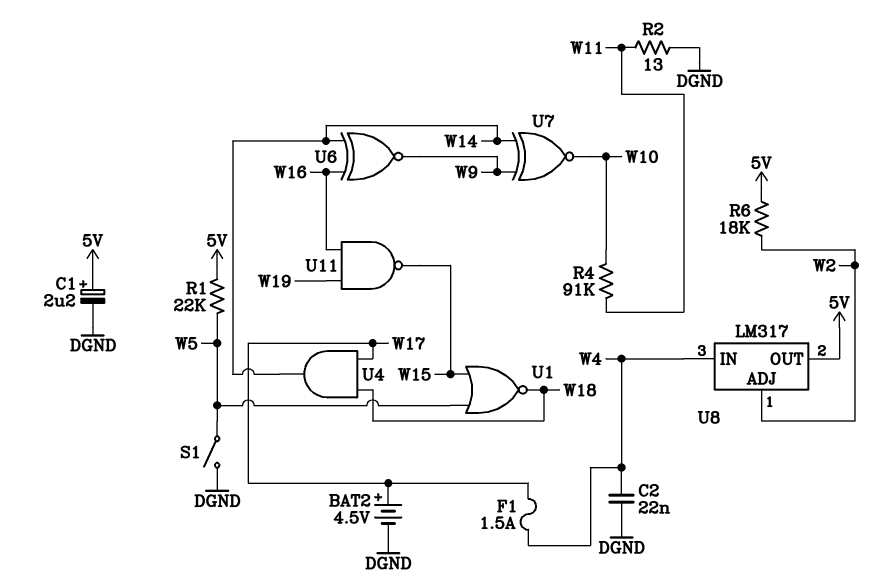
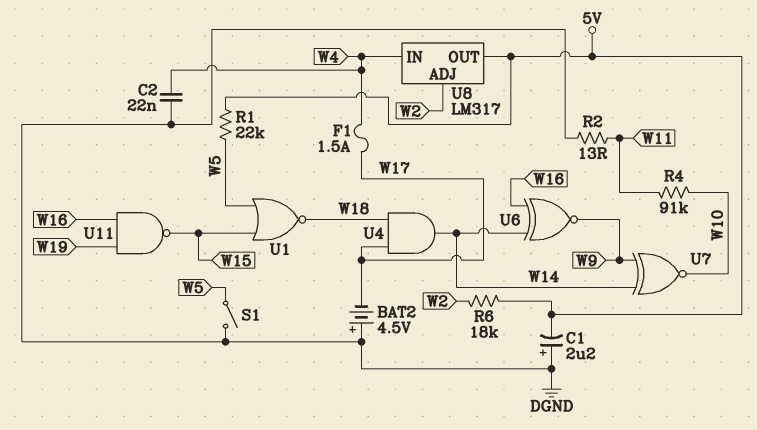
BAT2: 4.5V (plus W17, minus DGND) -> 4.5V (plus DGND, minus W17)
C1: 2.2uF (plus 5V, minus DGND) -> 2.2uF (plus DGND, minus 5V)

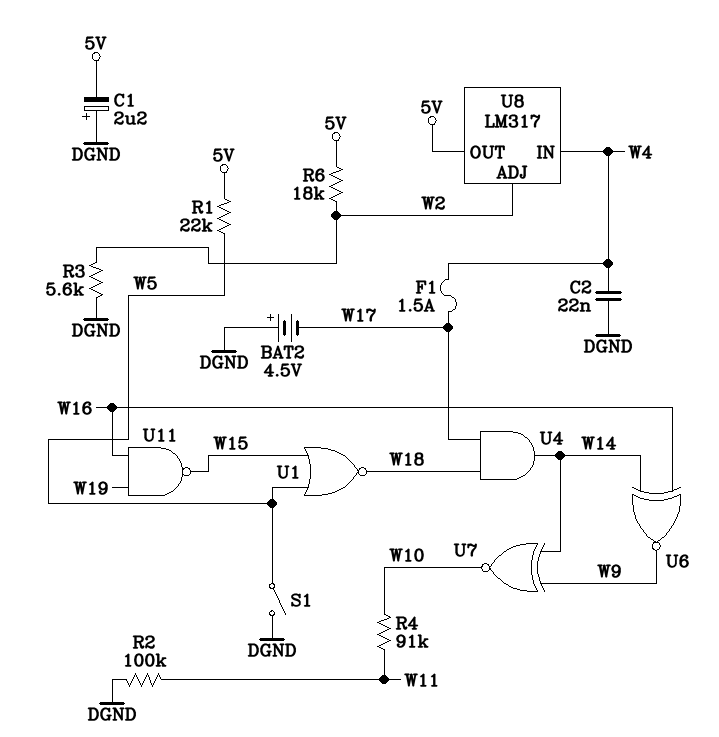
R2: 13 (DGND, W11) -> 100k (DGND, W11)
R3: none -> 5.6k (DGND, W2)

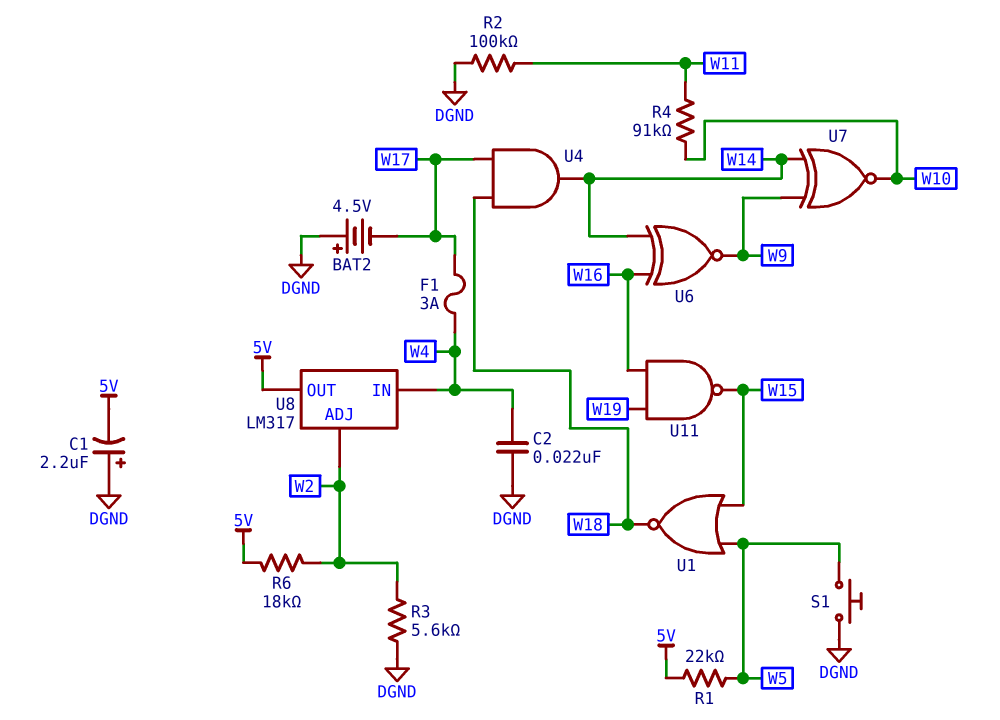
F1: 1.5A (W4, W17) -> 3A (W4, W17)
S1: switch (DGND, W5) -> button (DGND, W5)

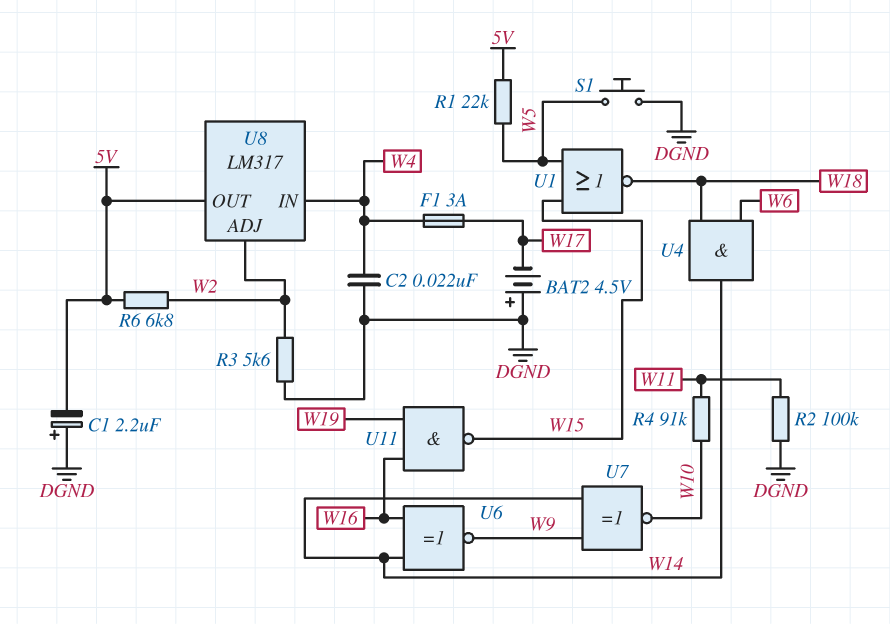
R6: 18k (5V, W2) -> 6.8k (5V, W2)
U4: AND (in W17, in W18, out W14) -> AND (in W6, in W18, out W14)

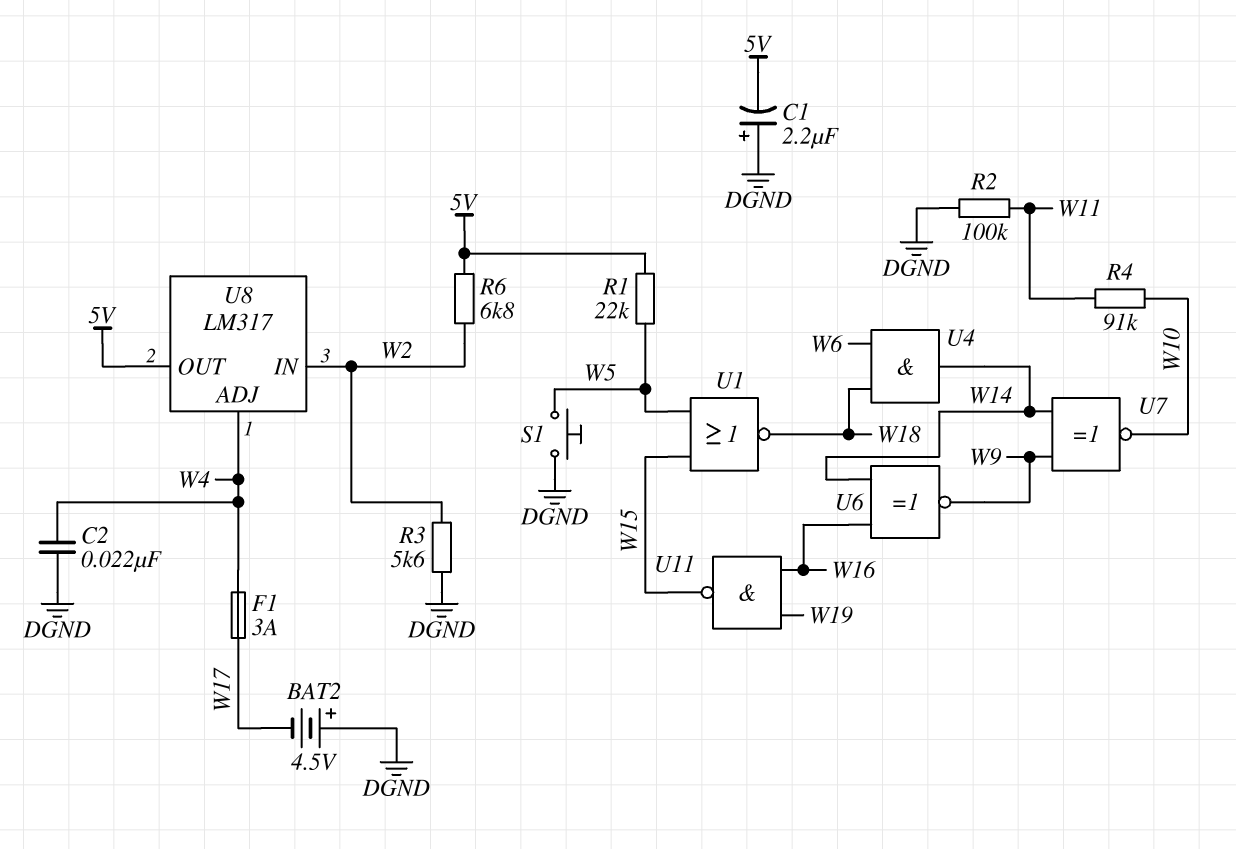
U8 pin ADJ: W2 -> W4
U8 pin IN: W4 -> W2

